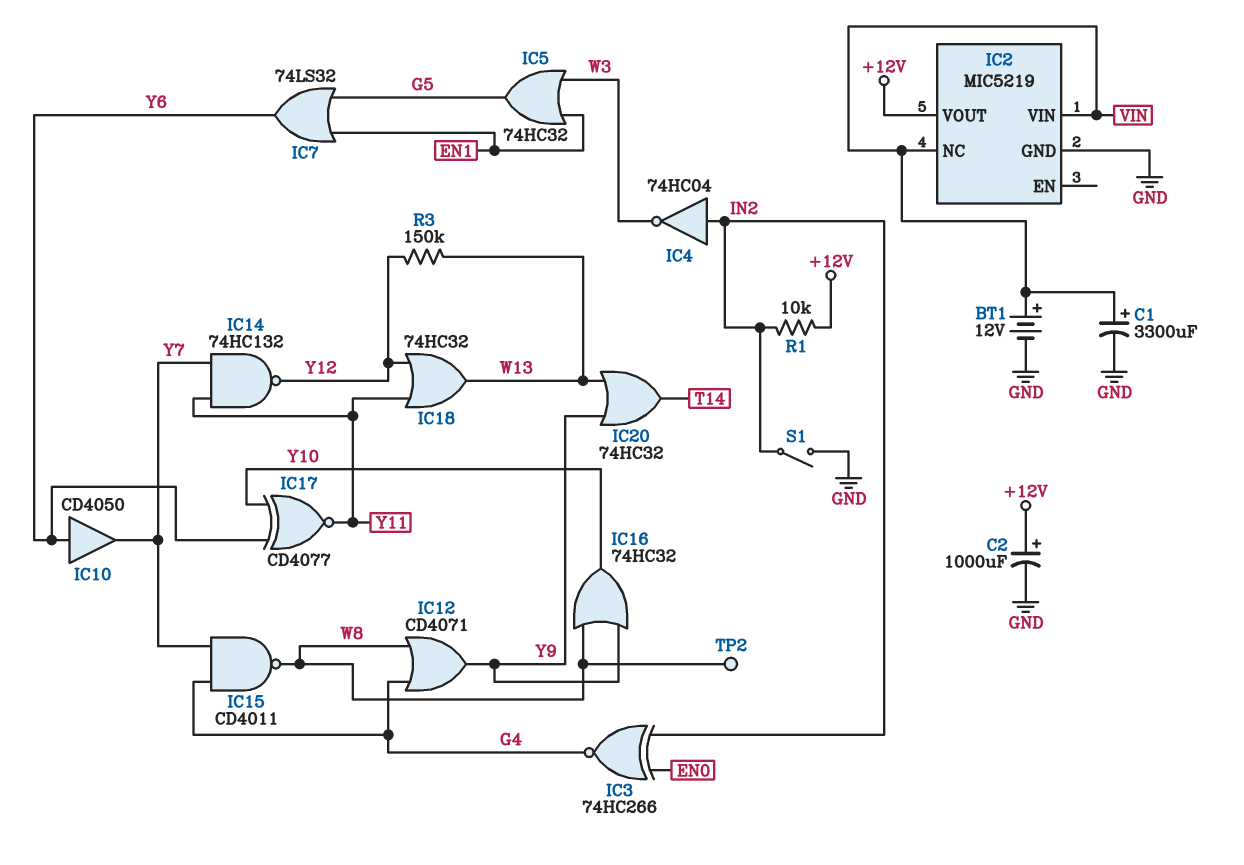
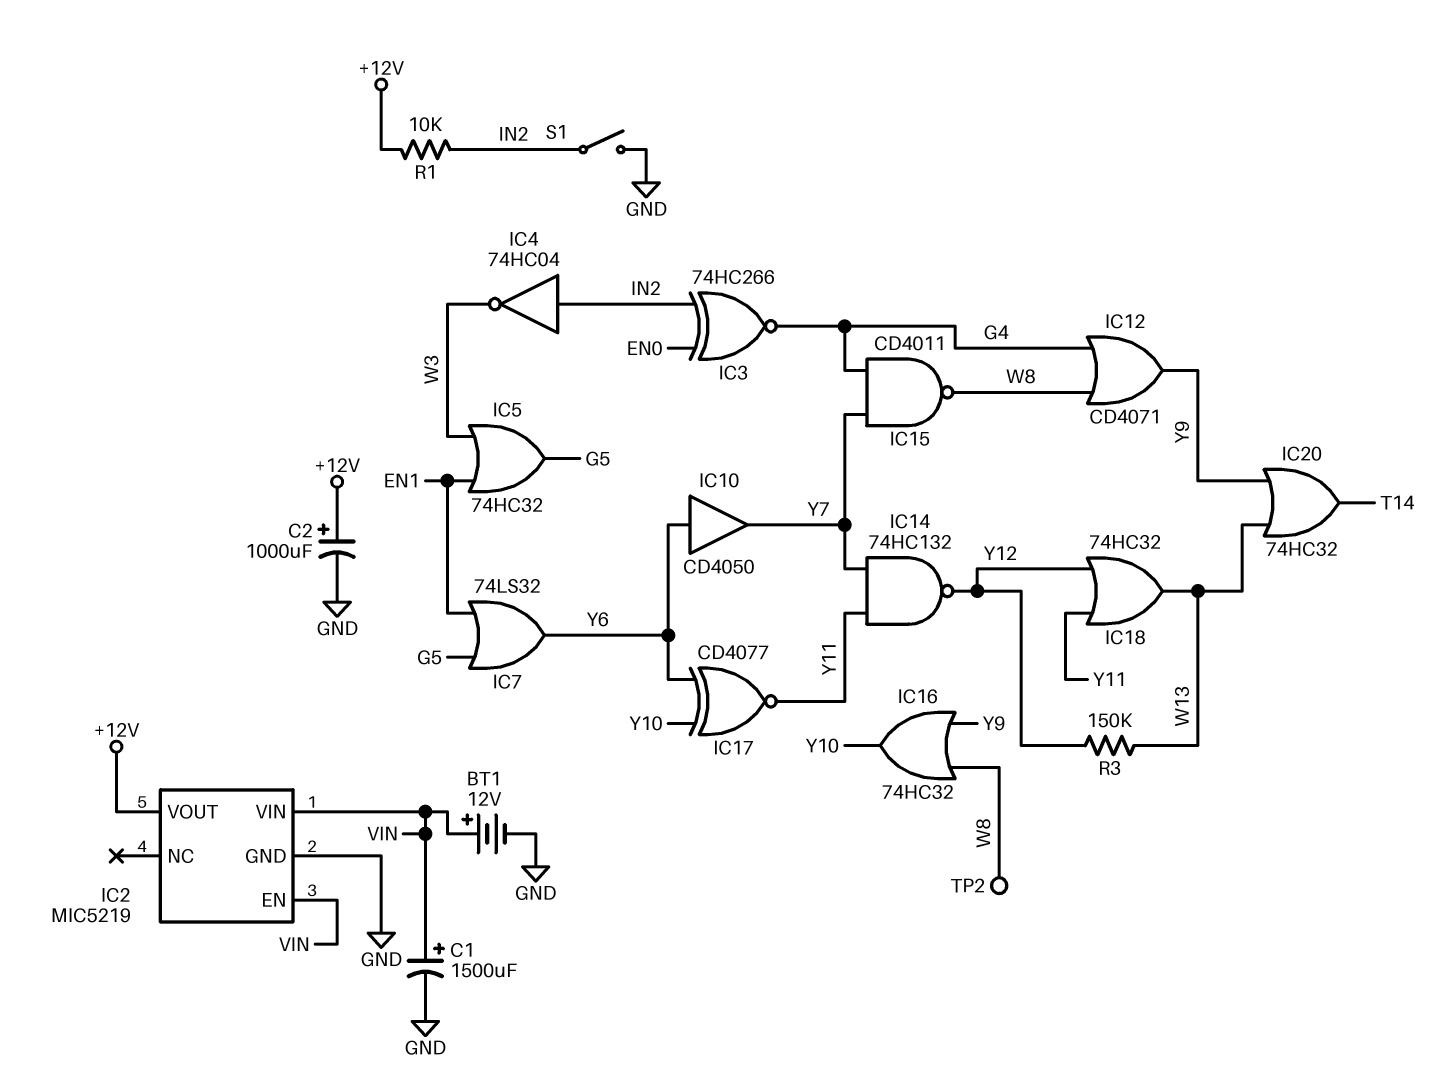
C1: 3300uF (plus VIN, minus GND) -> 1500uF (plus VIN, minus GND)
IC2 pin EN: none -> VIN
IC2 pin NC: VIN -> none

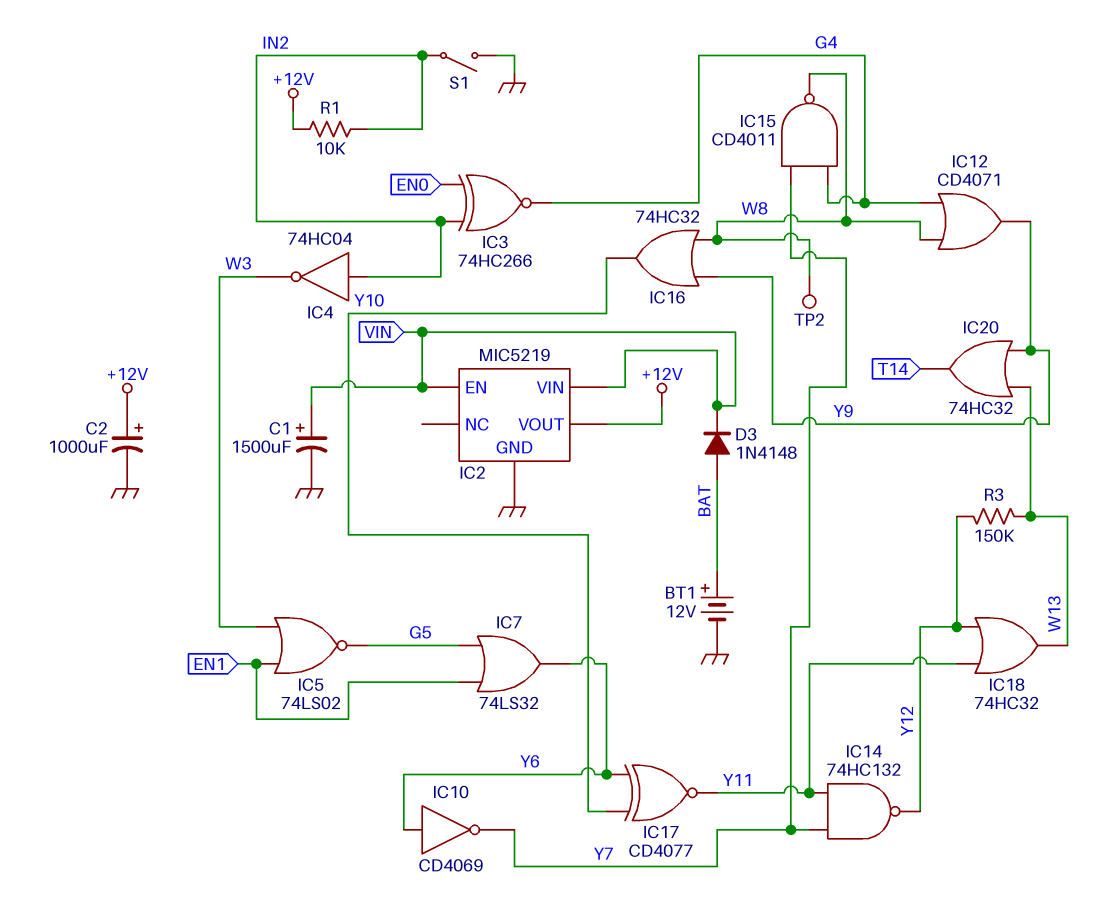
BT1: 12V (plus VIN, minus GND) -> 12V (plus BAT, minus GND)
D3: none -> diode 1N4148 (A BAT, K VIN)
IC5: OR 74HC32 (in EN1, in W3, out G5) -> NOR 74LS02 (in EN1, in W3, out G5)
IC10: buffer CD4050 (in Y6, out Y7) -> NOT CD4069 (in Y6, out Y7)

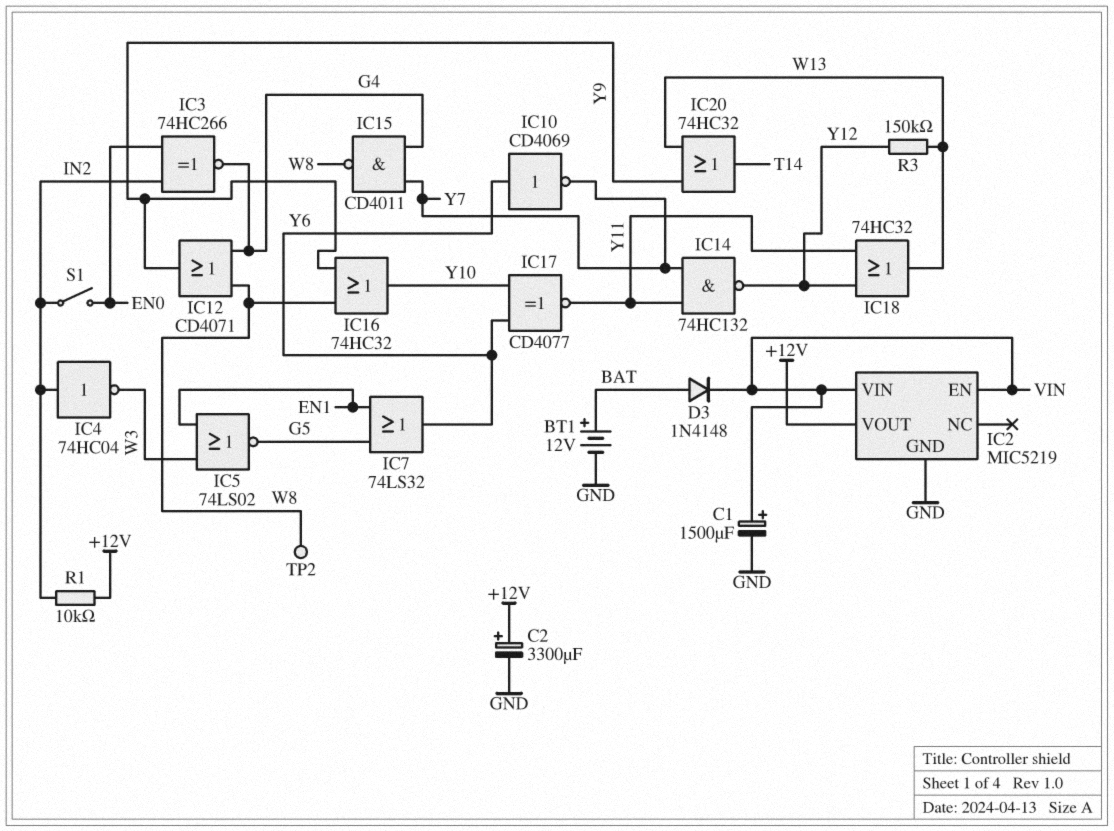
C2: 1000uF (plus +12V, minus GND) -> 3300uF (plus +12V, minus GND)
S1: switch (GND, IN2) -> switch (EN0, IN2)

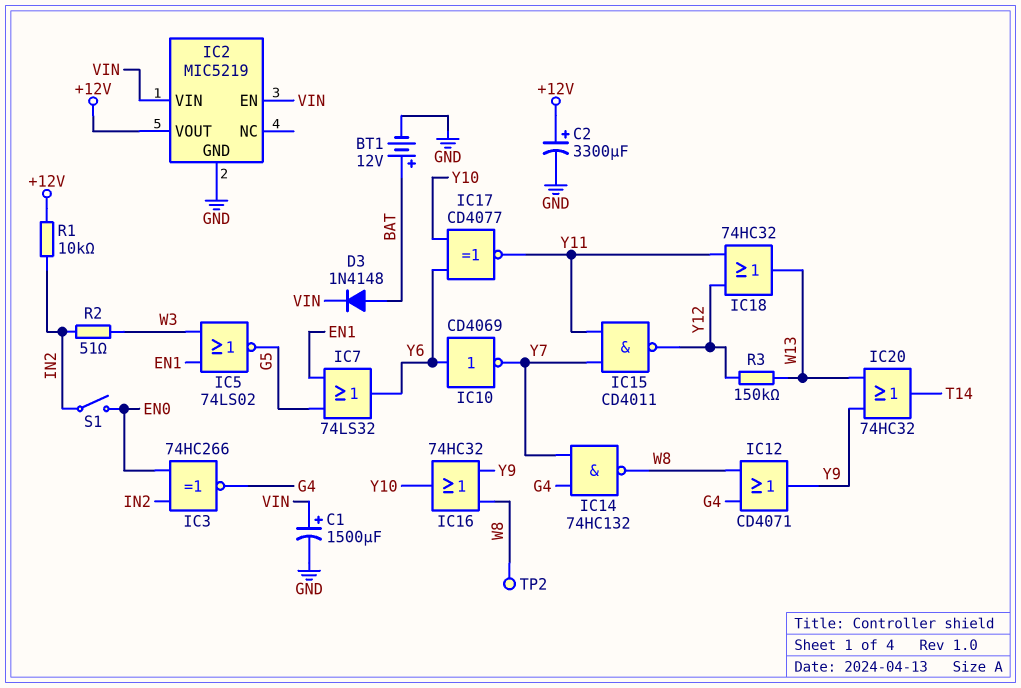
IC4: NOT 74HC04 (in IN2, out W3) -> none
IC14: NAND 74HC132 (in Y7, in Y11, out Y12) -> NAND 74HC132 (in G4, in Y7, out W8)
IC15: NAND CD4011 (in G4, in Y7, out W8) -> NAND CD4011 (in Y7, in Y11, out Y12)
R2: none -> 51 (IN2, W3)

